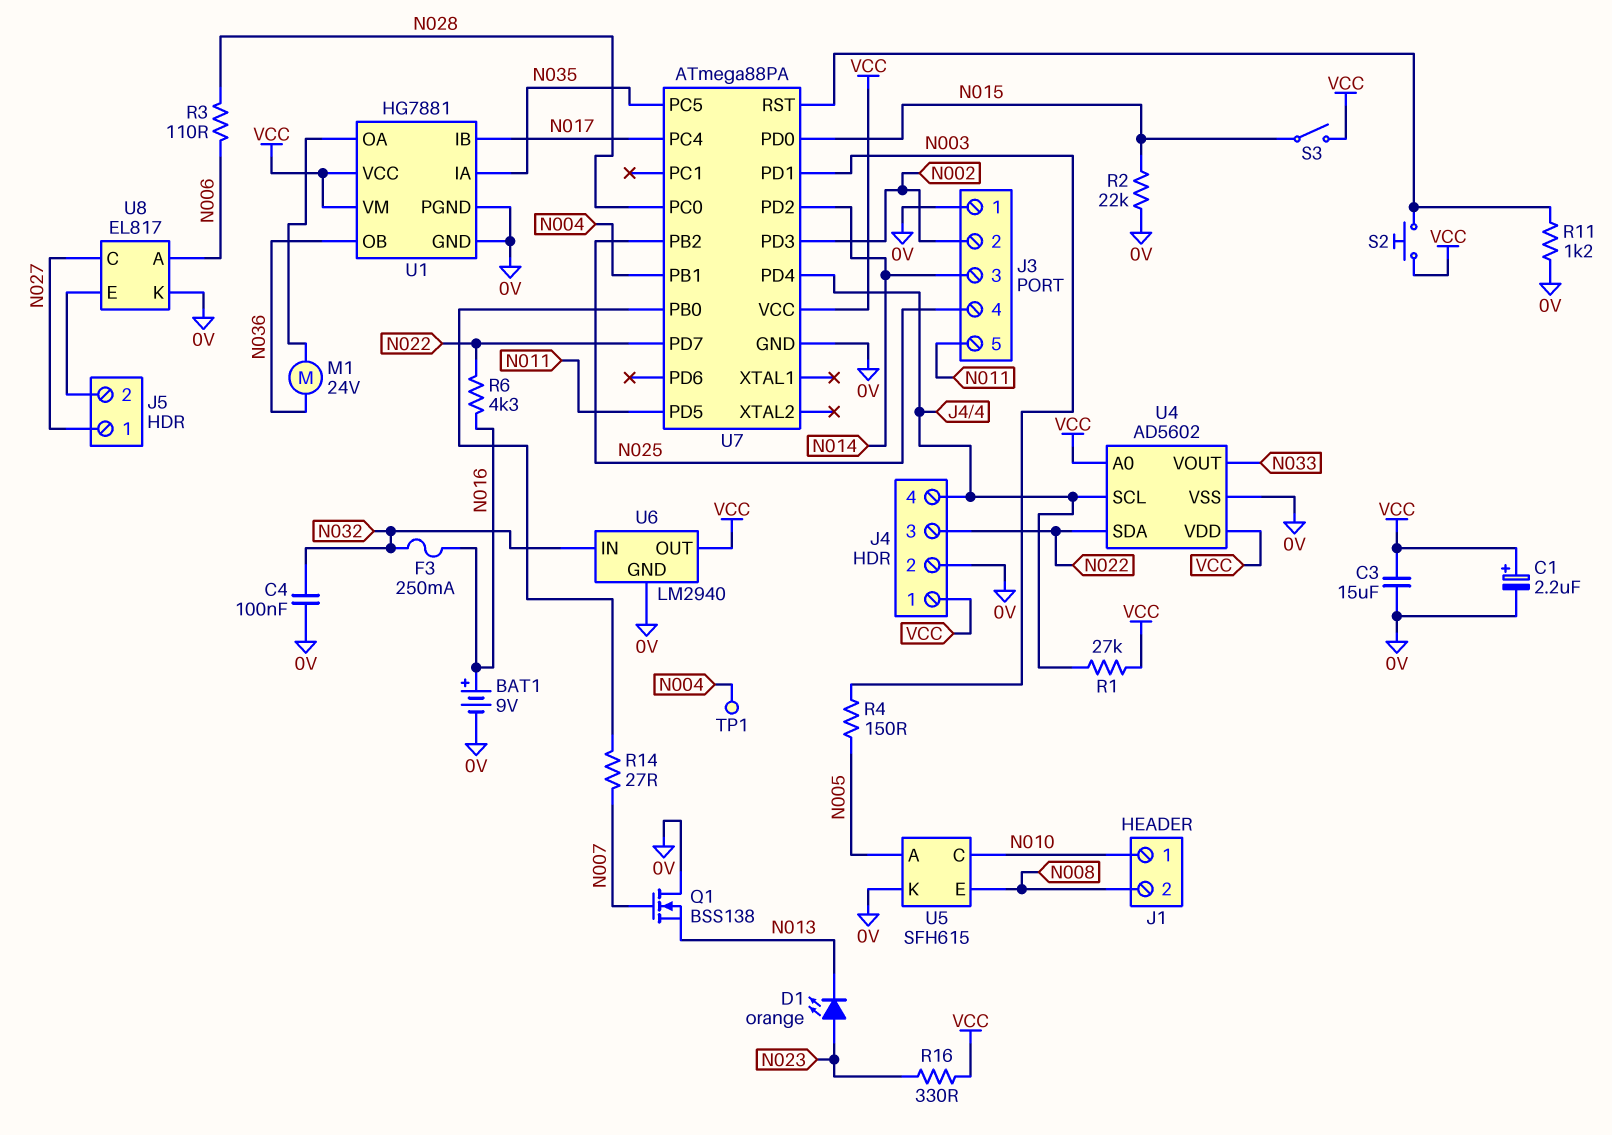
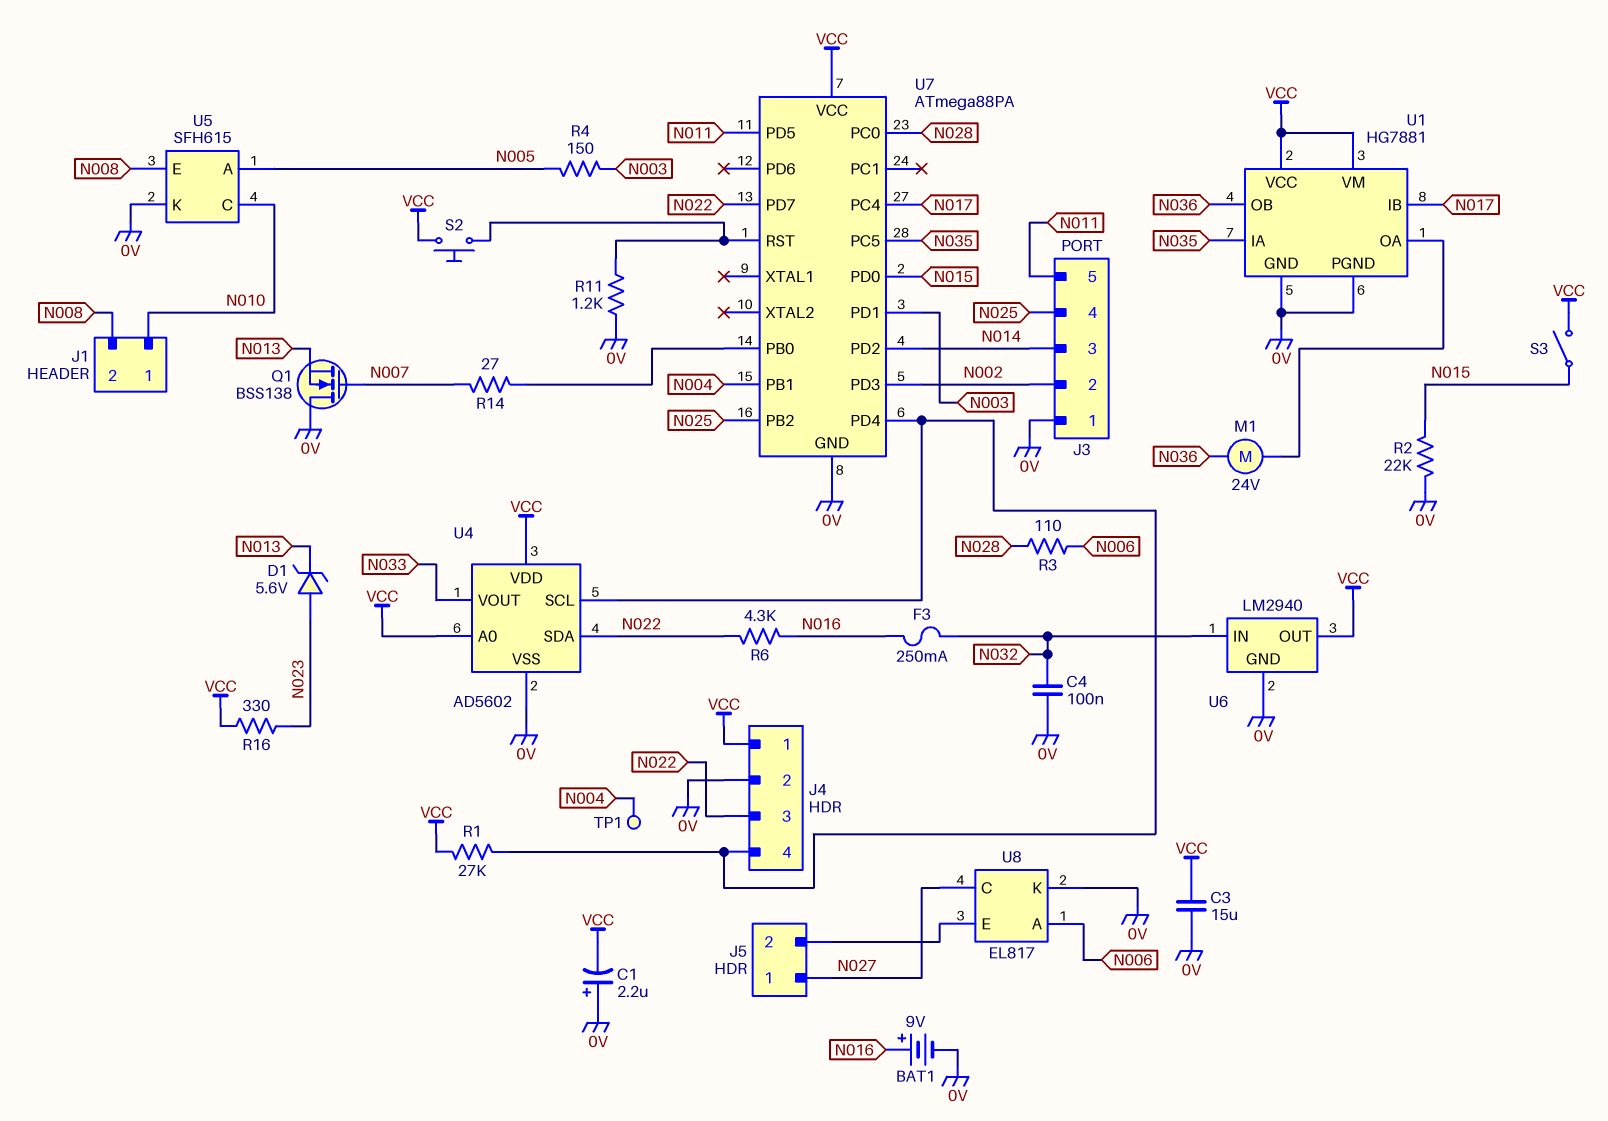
C1: 2.2uF (plus VCC, minus 0V) -> 2.2uF (plus 0V, minus VCC)
D1: LED orange (A N023, K N013) -> zener 5.6V (A N023, K N013)

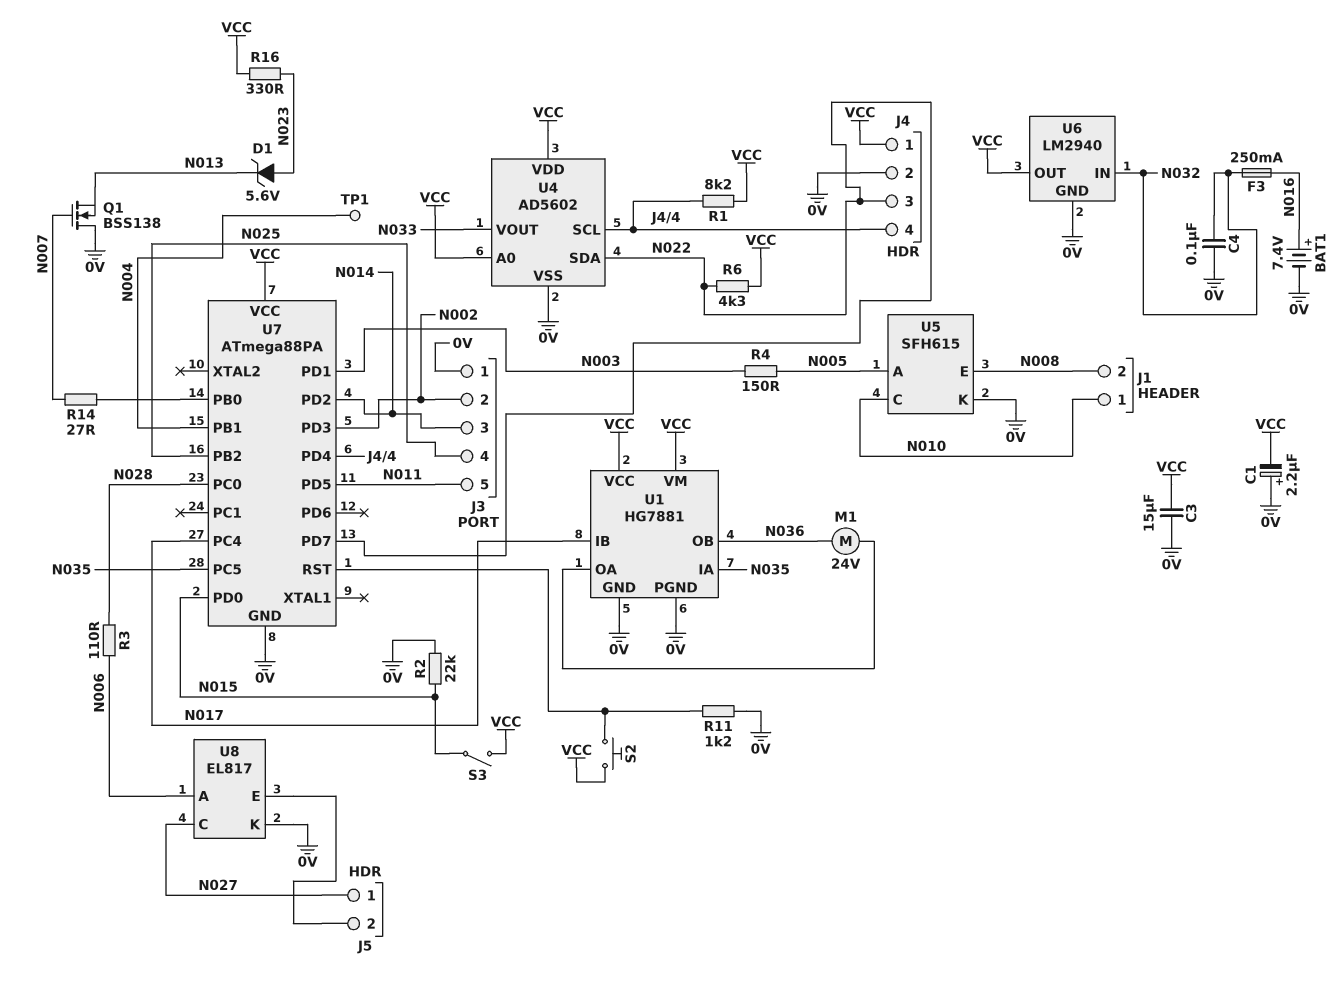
BAT1: 9V (plus N016, minus 0V) -> 7.4V (plus N016, minus 0V)
R1: 27k (J4/4, VCC) -> 8.2k (J4/4, VCC)
R6: 4.3k (N016, N022) -> 4.3k (N022, VCC)

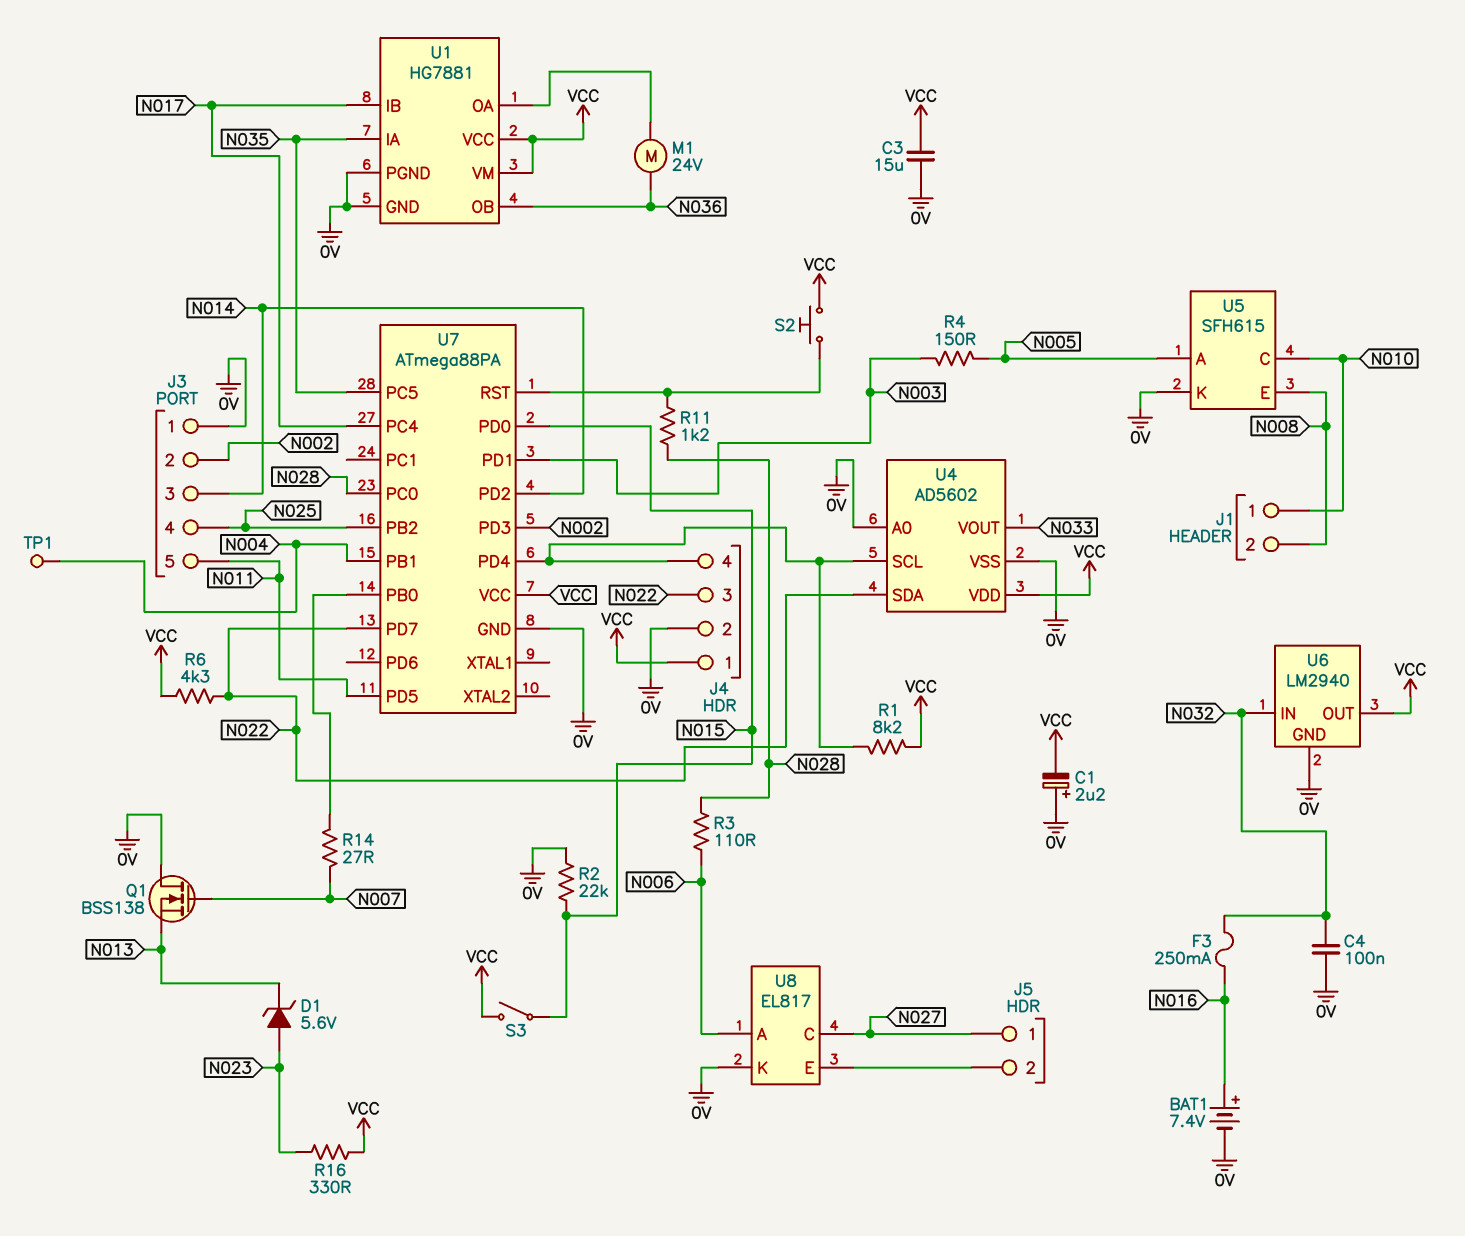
R11: 1.2k (0V, U7/RST) -> 1.2k (N028, U7/RST)
U4 pin A0: VCC -> 0V

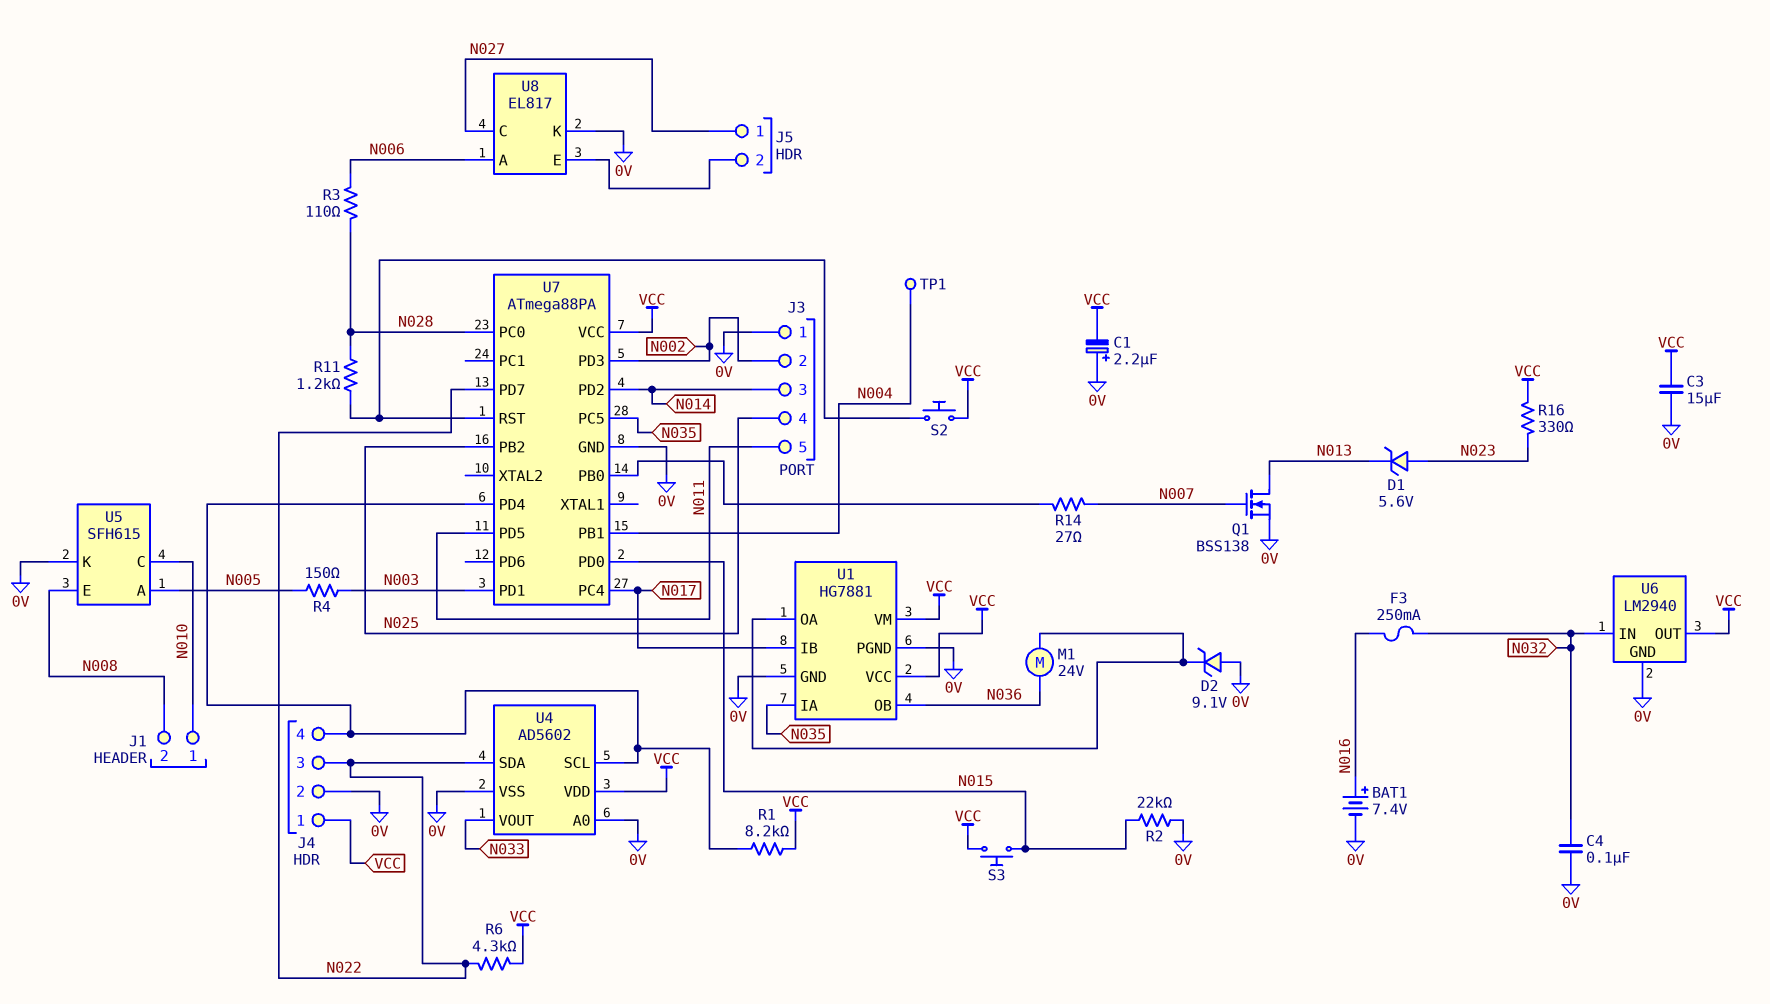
D2: none -> zener 9.1V (A 0V, K U1/OA)
Q1: NMOS BSS138 (G N007, D 0V, S N013) -> NMOS BSS138 (G N007, D N013, S 0V)
S3: switch (N015, VCC) -> button (N015, VCC)

